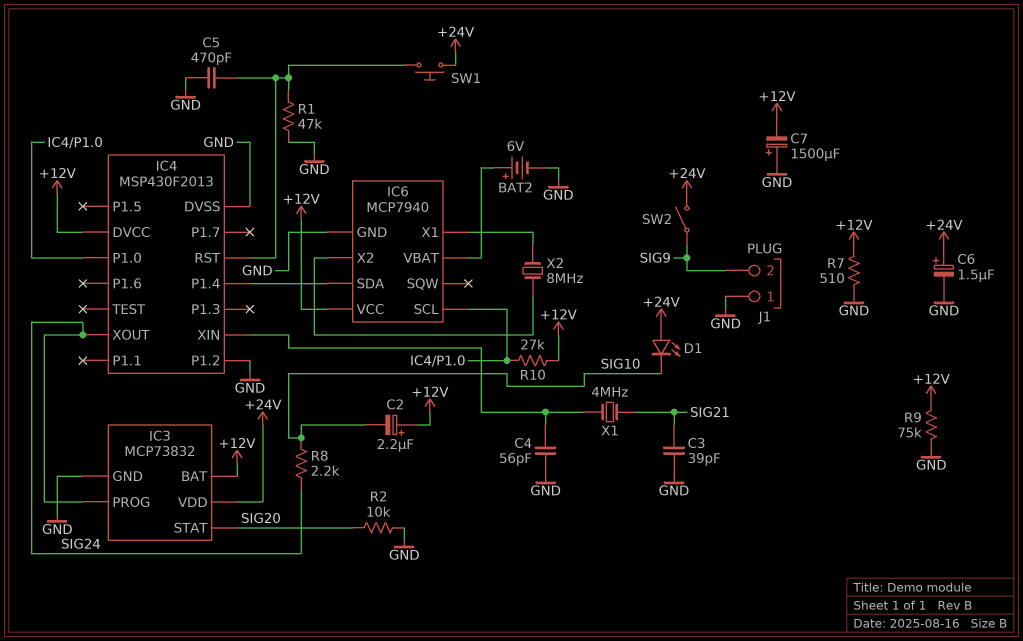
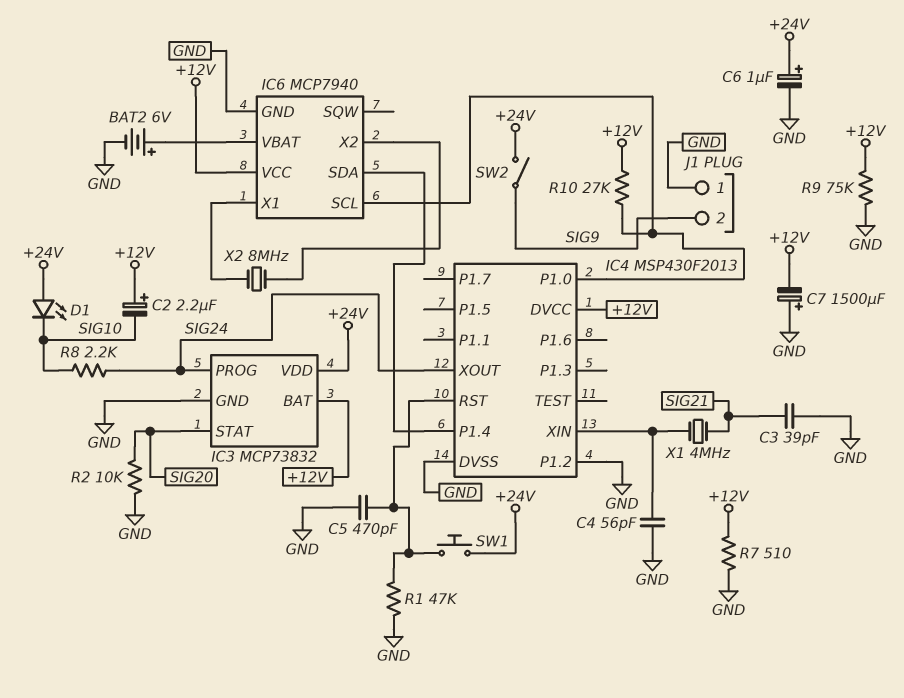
C6: 1.5uF (plus +24V, minus GND) -> 1uF (plus +24V, minus GND)

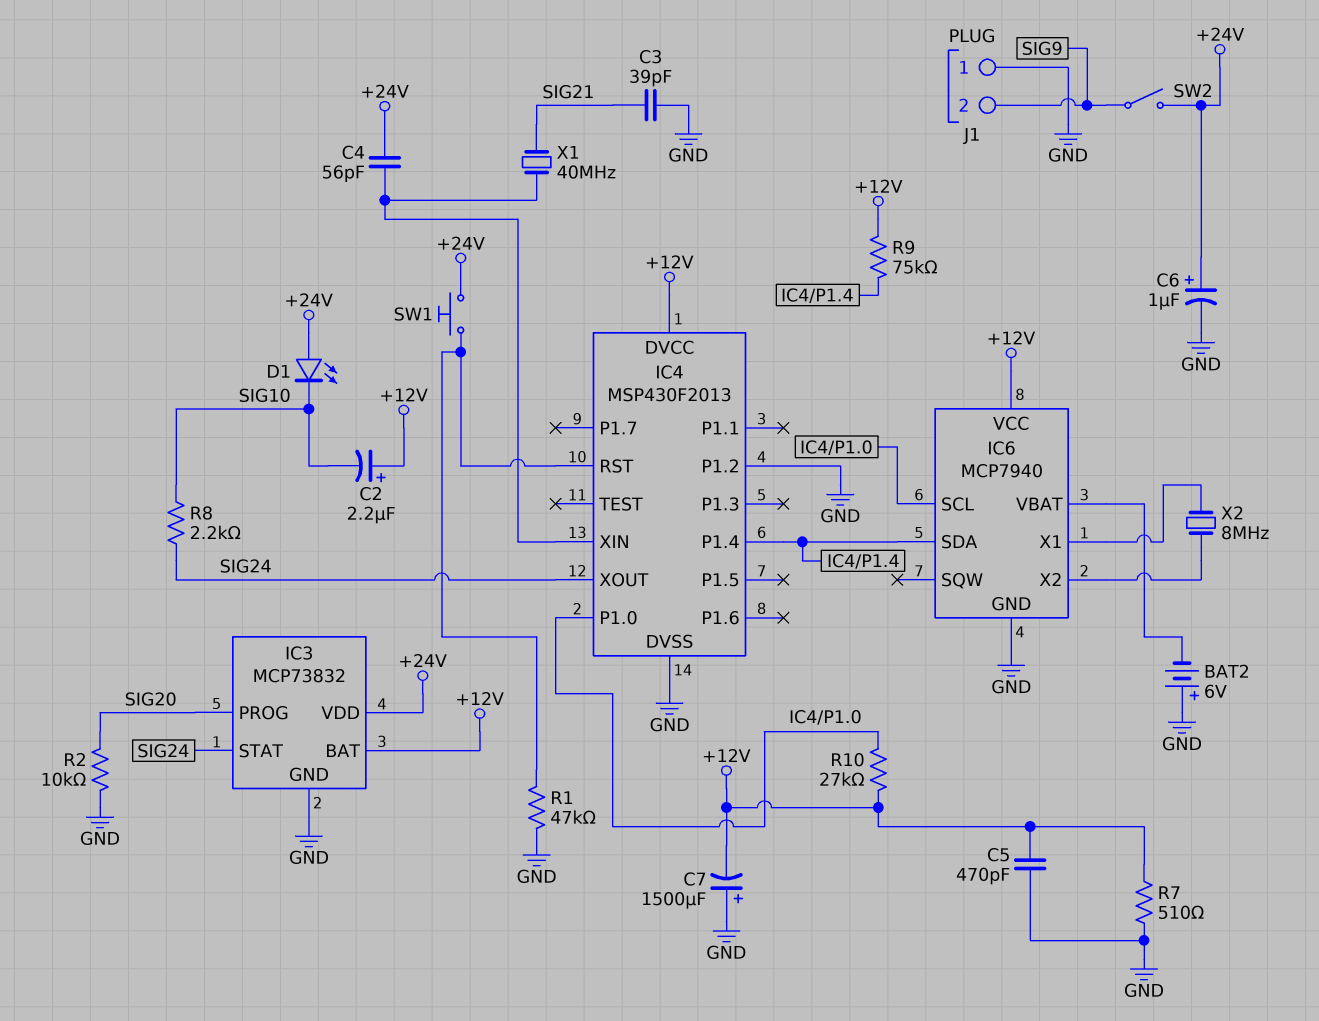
BAT2: 6V (plus IC6/VBAT, minus GND) -> 6V (plus GND, minus IC6/VBAT)
C4: 56pF (GND, IC4/XIN) -> 56pF (+24V, IC4/XIN)
C5: 470pF (GND, IC4/RST) -> 470pF (+12V, GND)
IC3 pin PROG: SIG24 -> SIG20
IC3 pin STAT: SIG20 -> SIG24
R9: 75k (+12V, GND) -> 75k (+12V, IC4/P1.4)
X1: 4MHz (IC4/XIN, SIG21) -> 40MHz (IC4/XIN, SIG21)

